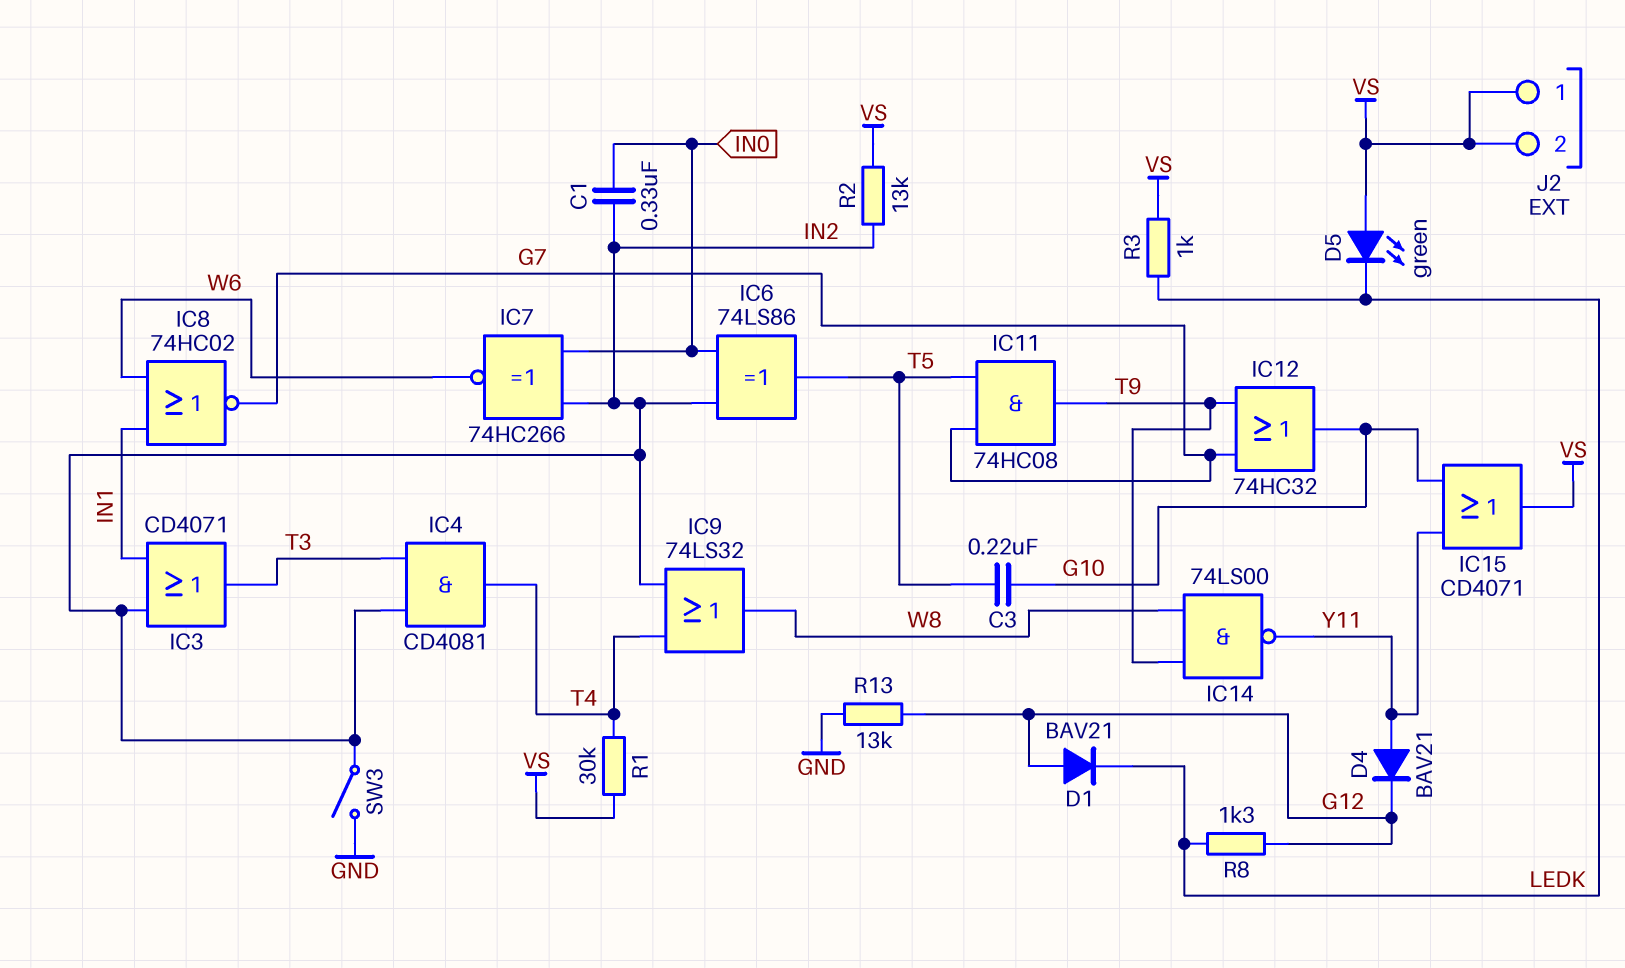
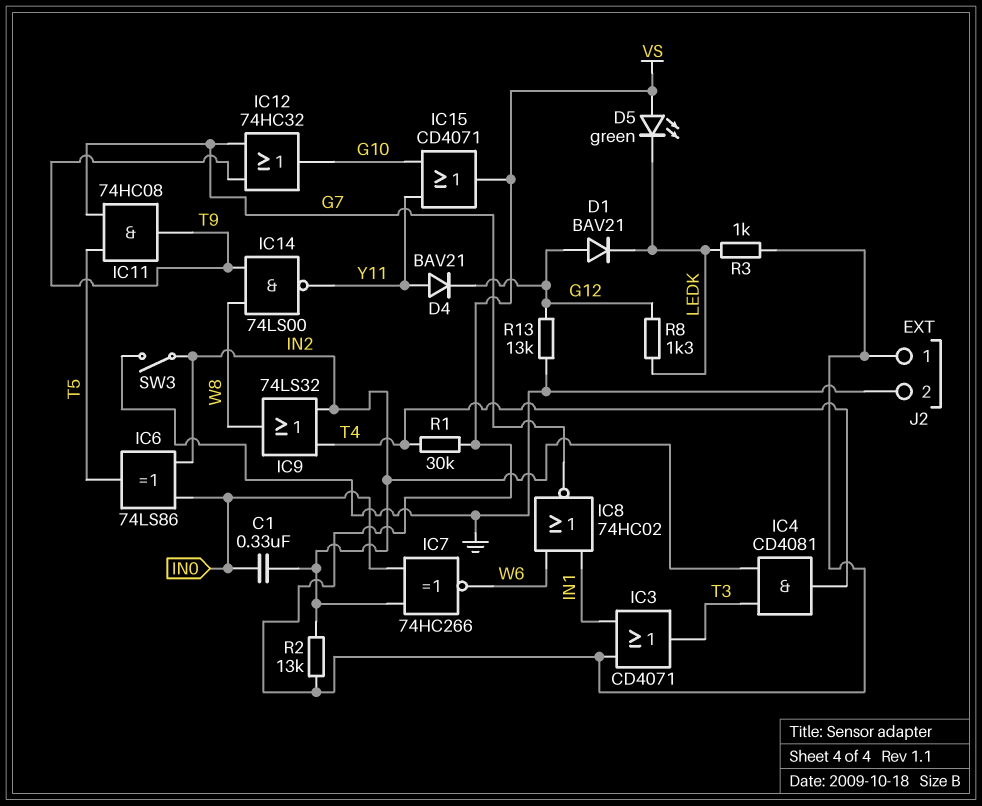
C3: 220nF (G10, T5) -> none
IC3: OR CD4071 (in IN1, in IN2, out T3) -> OR CD4071 (in IN1, in VS, out T3)
J2 pin 2: VS -> GND

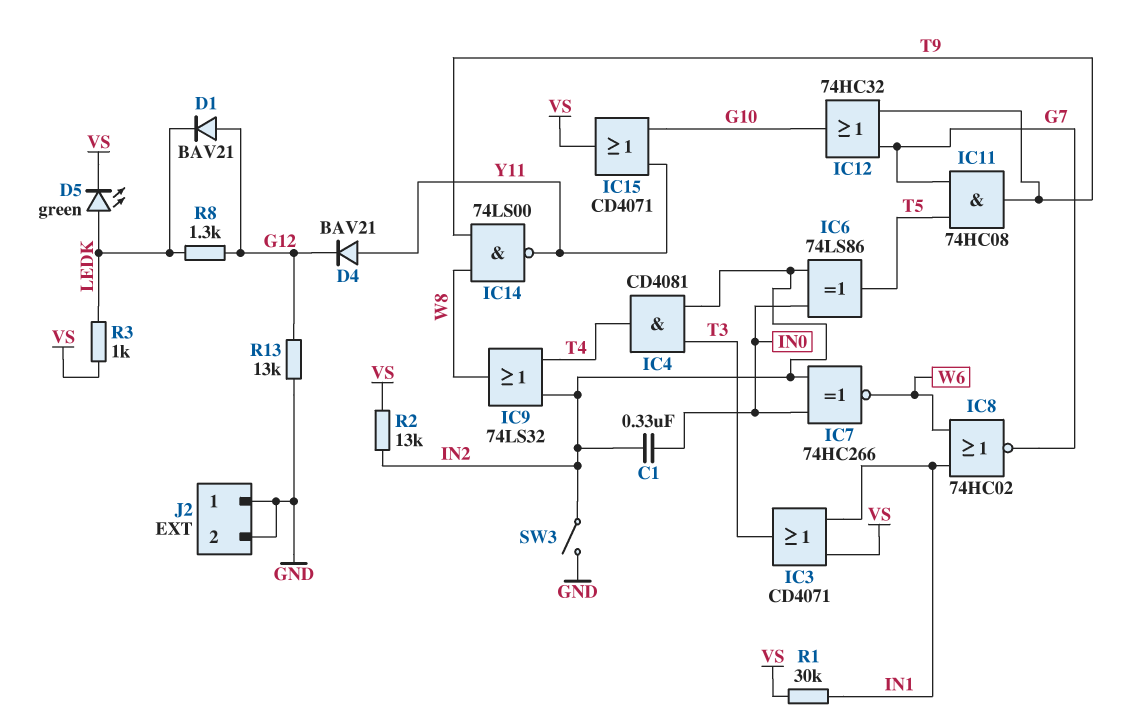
D5: LED green (A VS, K LEDK) -> LED green (A LEDK, K VS)
J2 pin 1: VS -> GND
R1: 30k (T4, VS) -> 30k (IN1, VS)

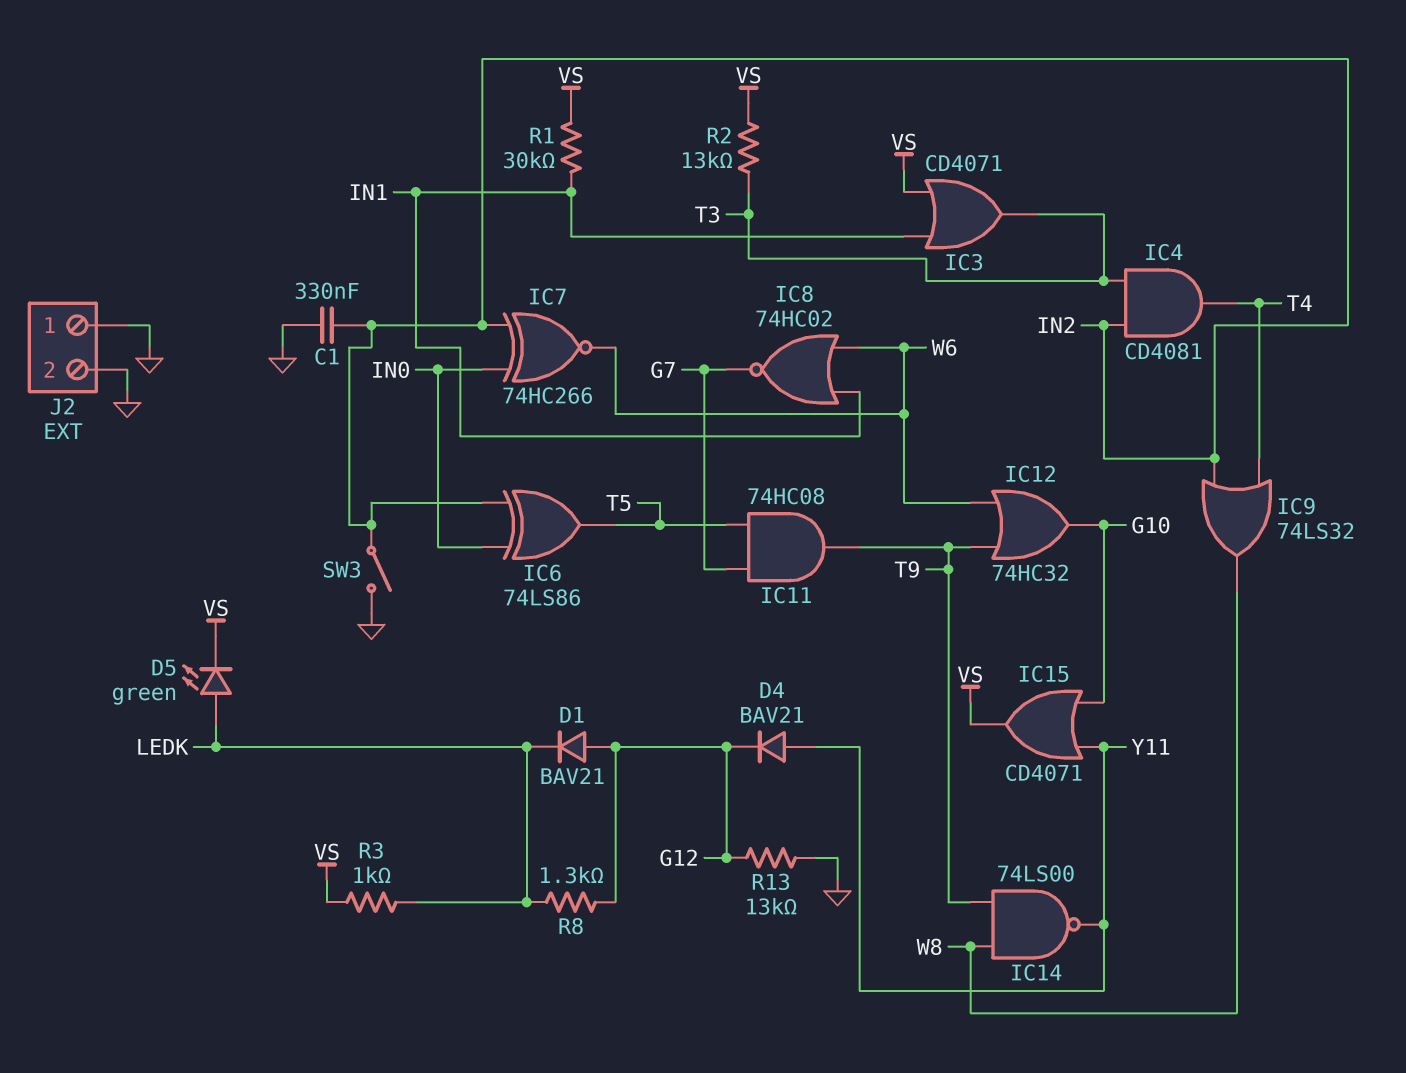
C1: 330nF (IN0, IN2) -> 330nF (GND, IN2)
IC12: OR 74HC32 (in G7, in T9, out G10) -> OR 74HC32 (in T9, in W6, out G10)
R2: 13k (IN2, VS) -> 13k (T3, VS)

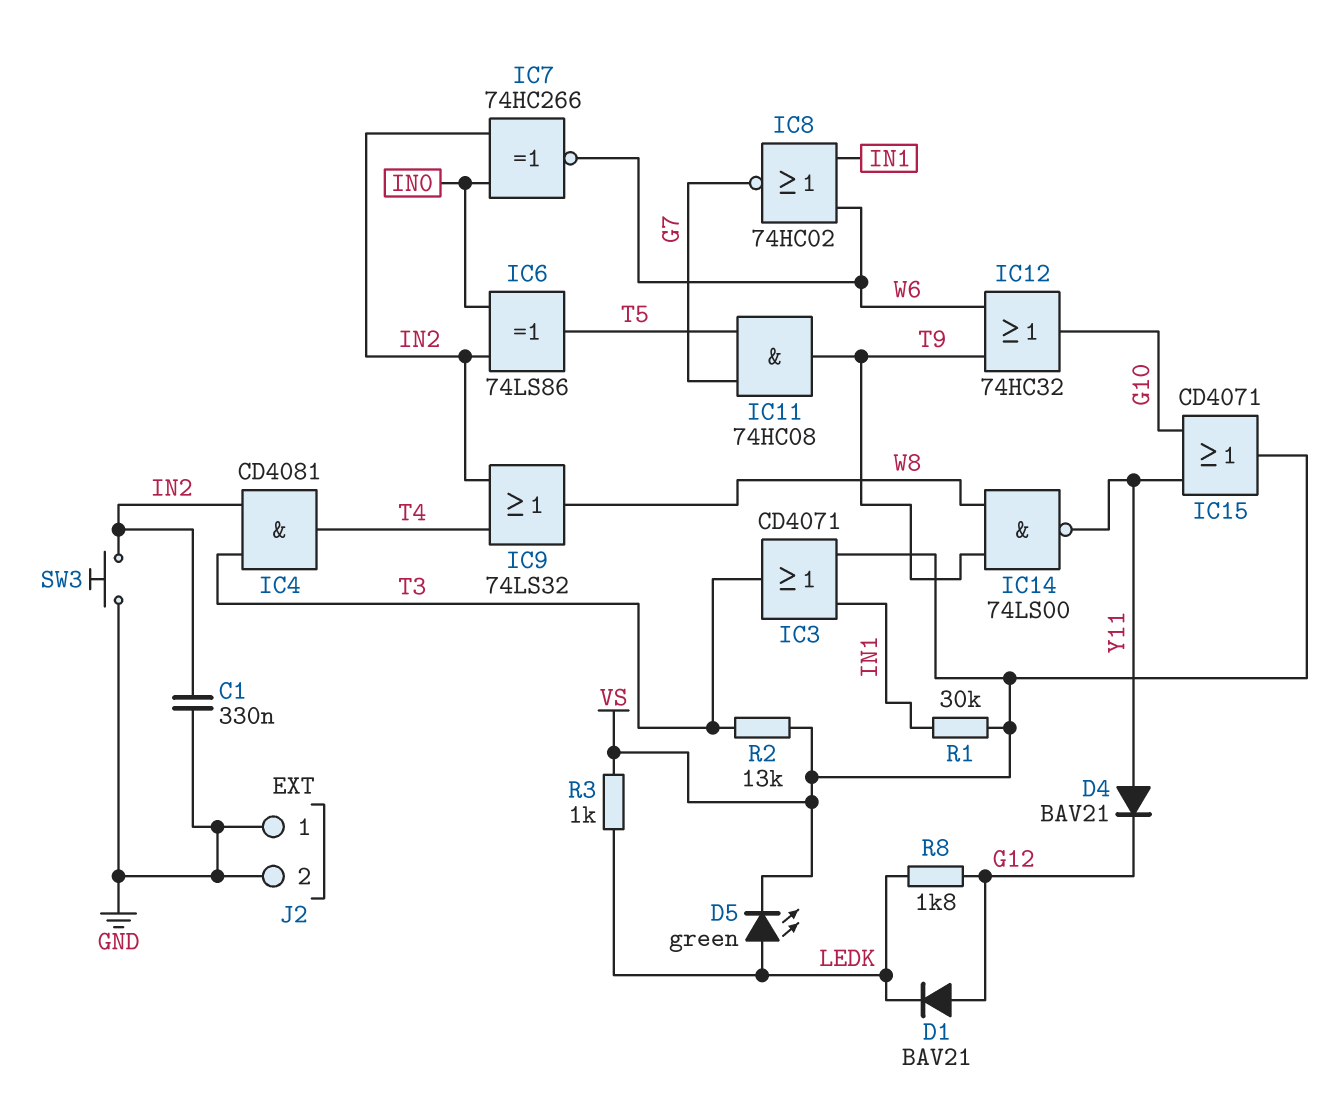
R8: 1.3k (G12, LEDK) -> 1.8k (G12, LEDK)
R13: 13k (G12, GND) -> none
SW3: switch (GND, IN2) -> button (GND, IN2)

